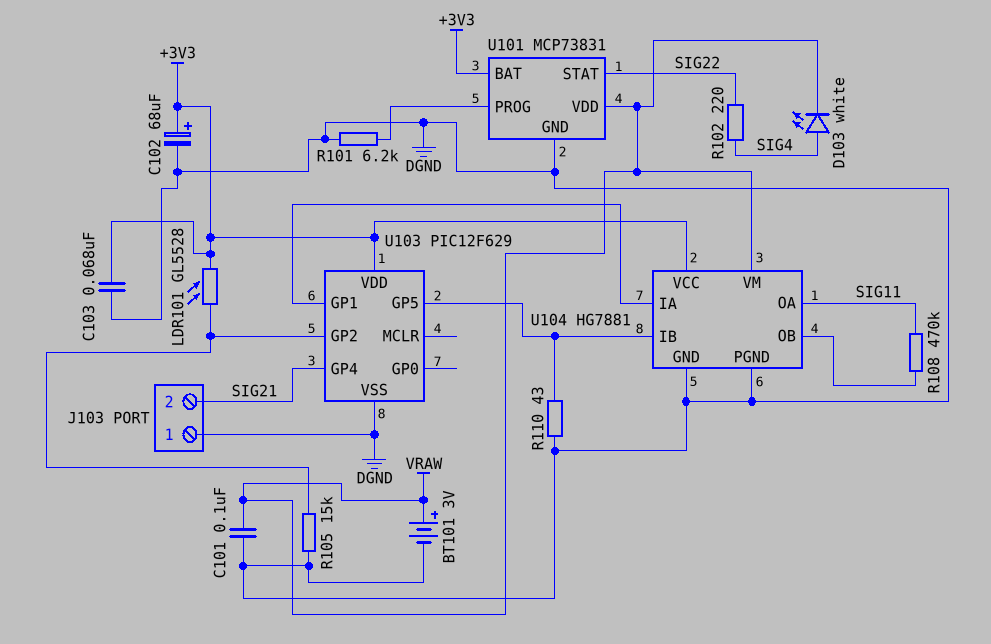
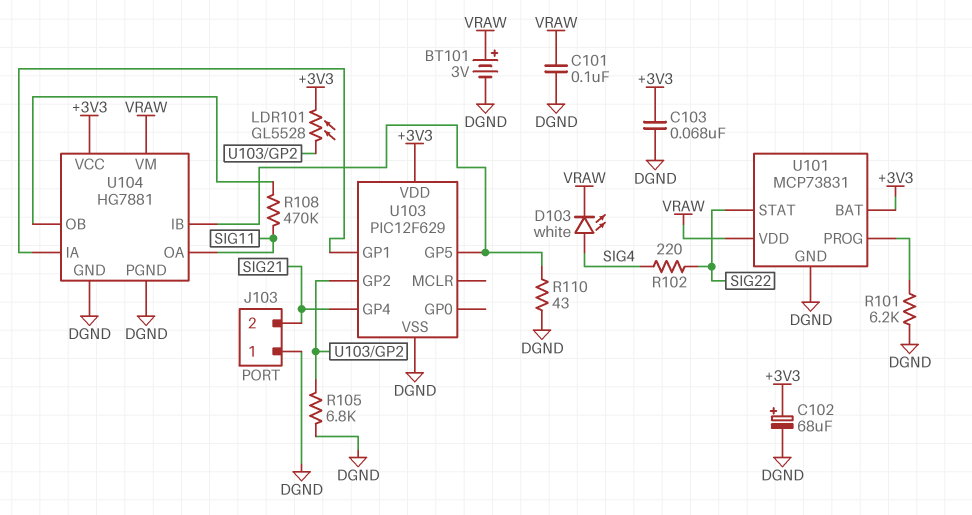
R105: 15k (DGND, U103/GP2) -> 6.8k (DGND, U103/GP2)

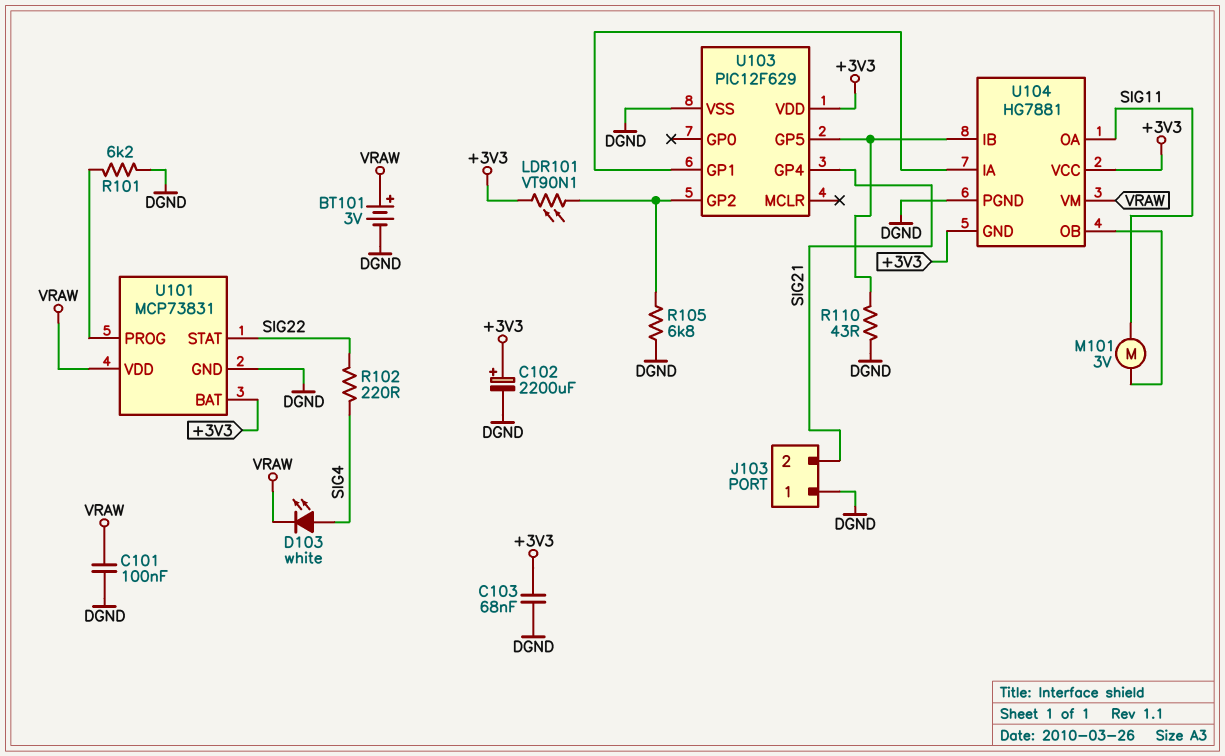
C102: 68uF (plus +3V3, minus DGND) -> 2200uF (plus +3V3, minus DGND)
LDR101: GL5528 (+3V3, U103/GP2) -> VT90N1 (+3V3, U103/GP2)
M101: none -> motor 3V (SIG11, U104/OB)
R108: 470k (SIG11, U104/OB) -> none
U104 pin GND: DGND -> +3V3

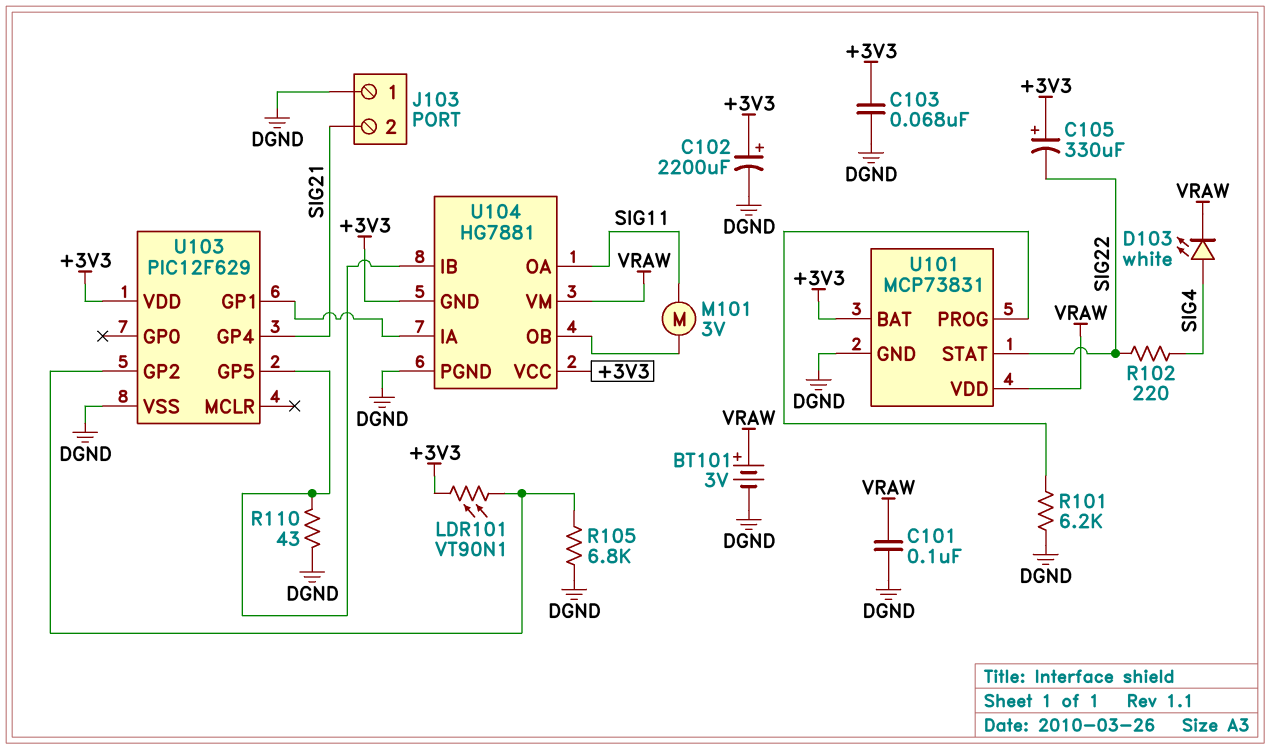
C105: none -> 330uF (plus +3V3, minus SIG22)

